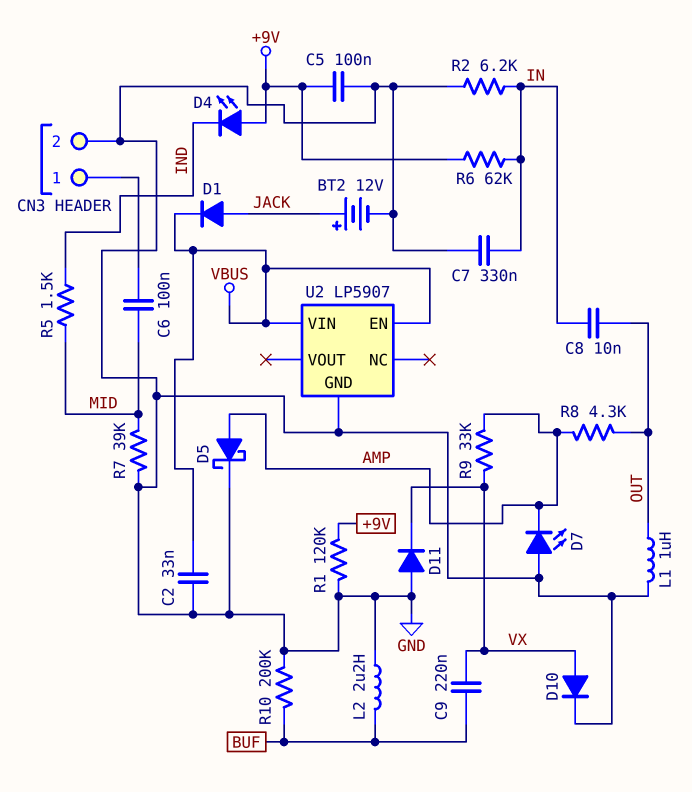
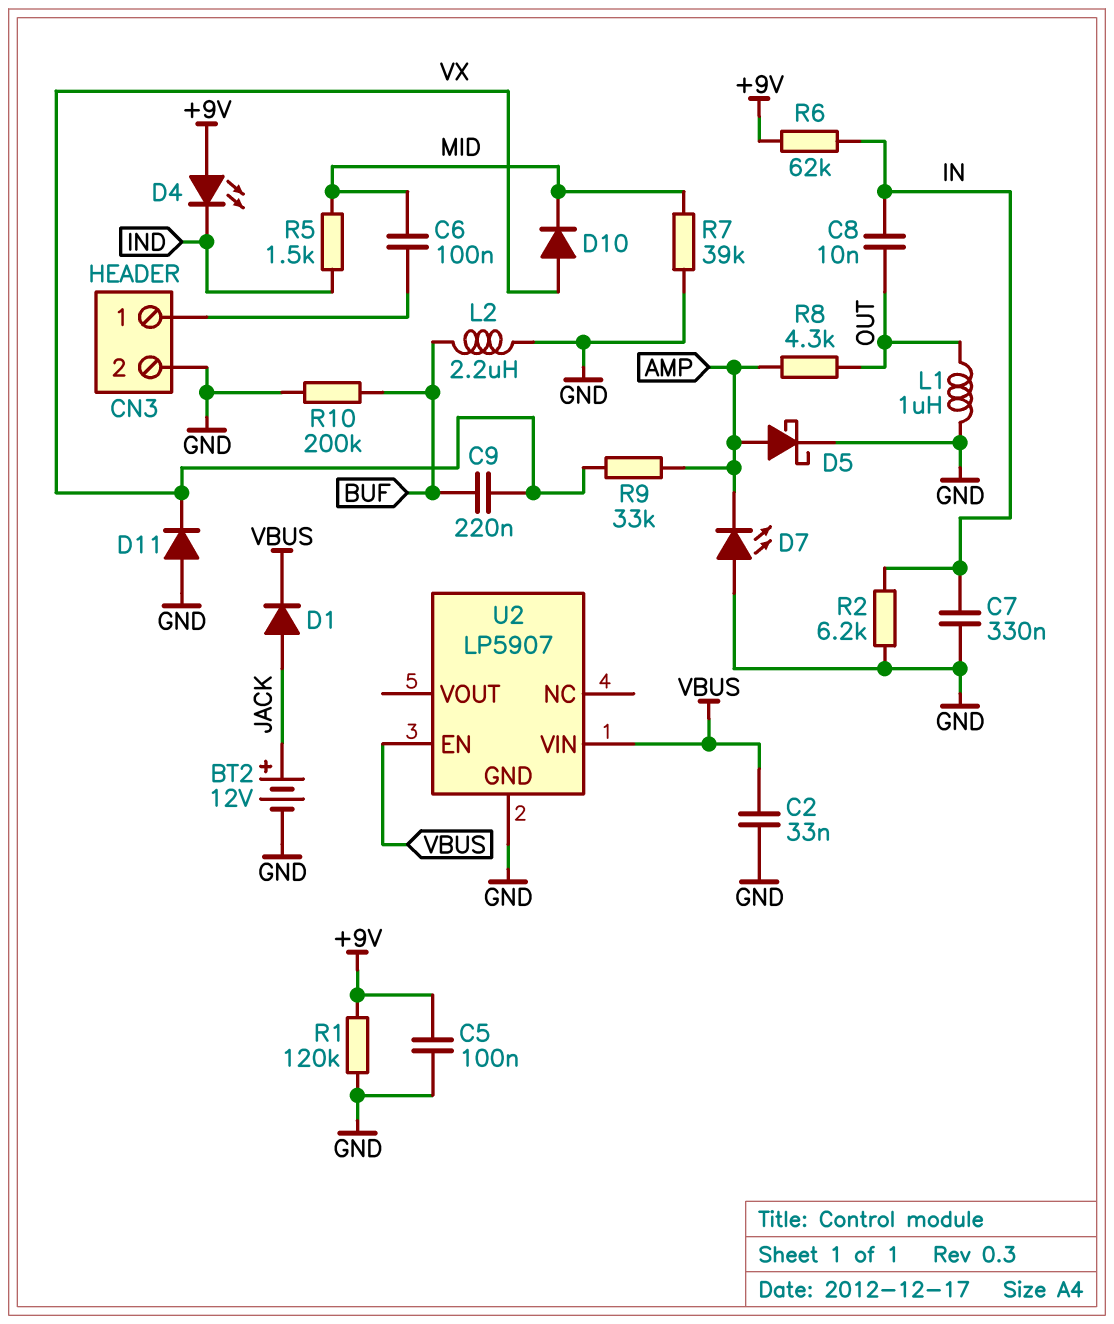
D10: diode (A VX, K GND) -> diode (A VX, K MID)

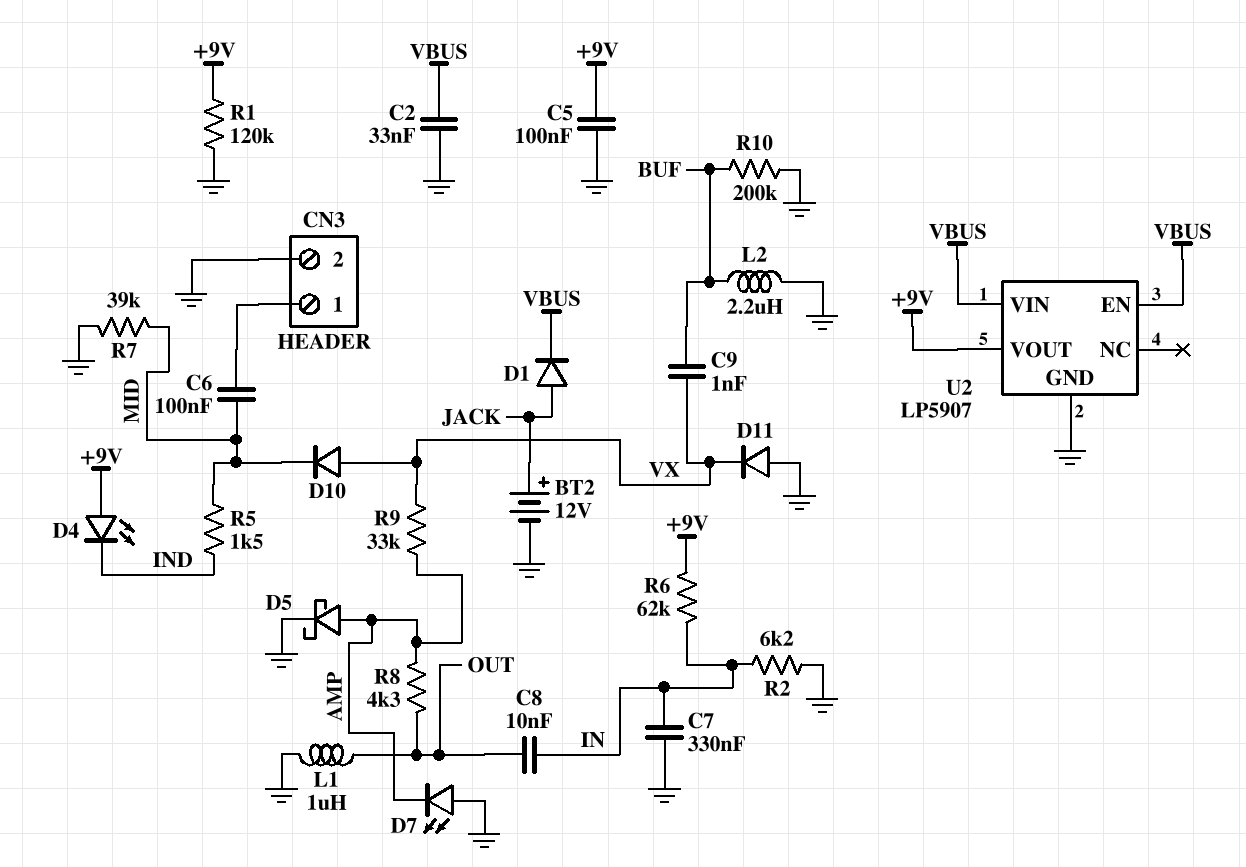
C9: 220nF (BUF, VX) -> 1nF (BUF, VX)
U2 pin VOUT: none -> +9V

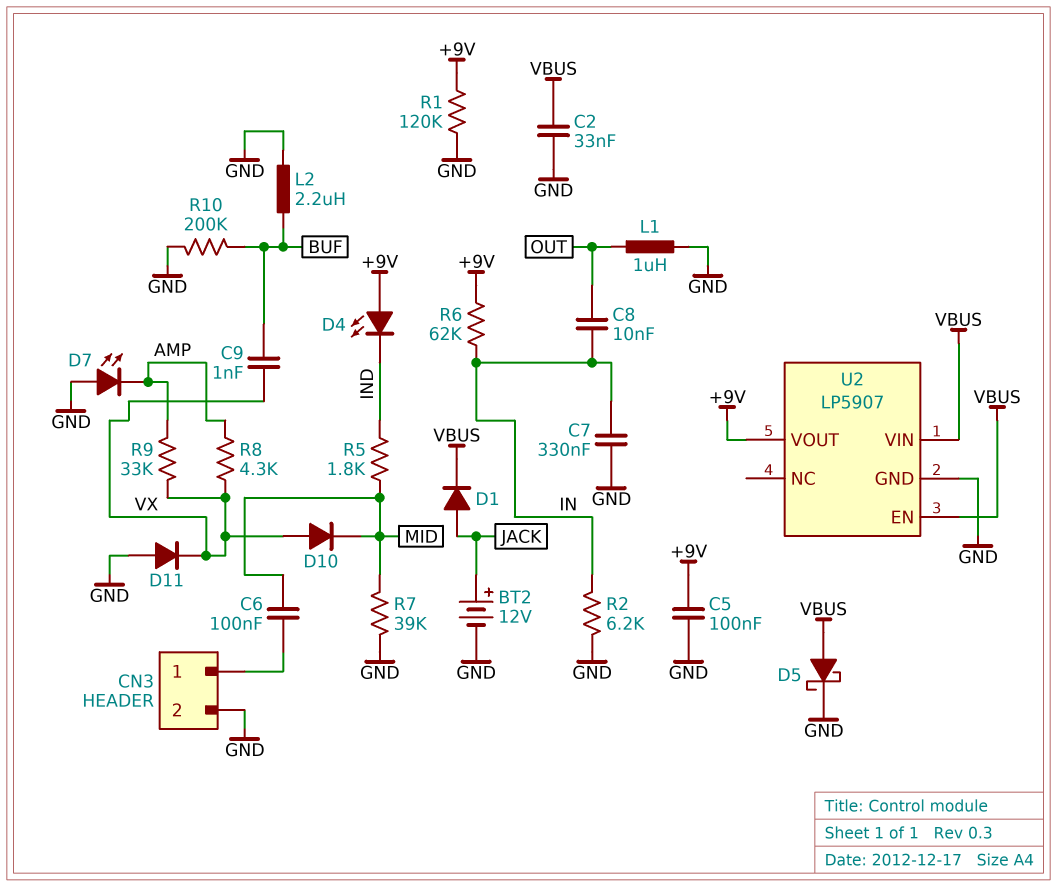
D5: schottky (A AMP, K GND) -> schottky (A VBUS, K GND)
R5: 1.5k (IND, MID) -> 1.8k (IND, MID)
R8: 4.3k (AMP, OUT) -> 4.3k (AMP, VX)

